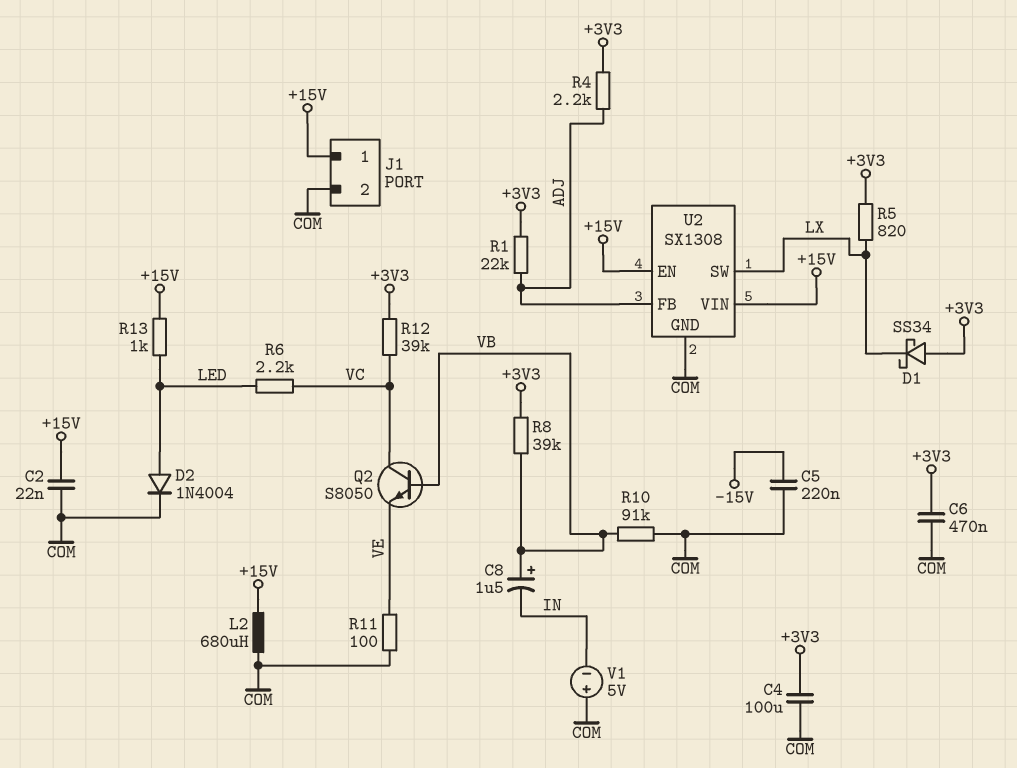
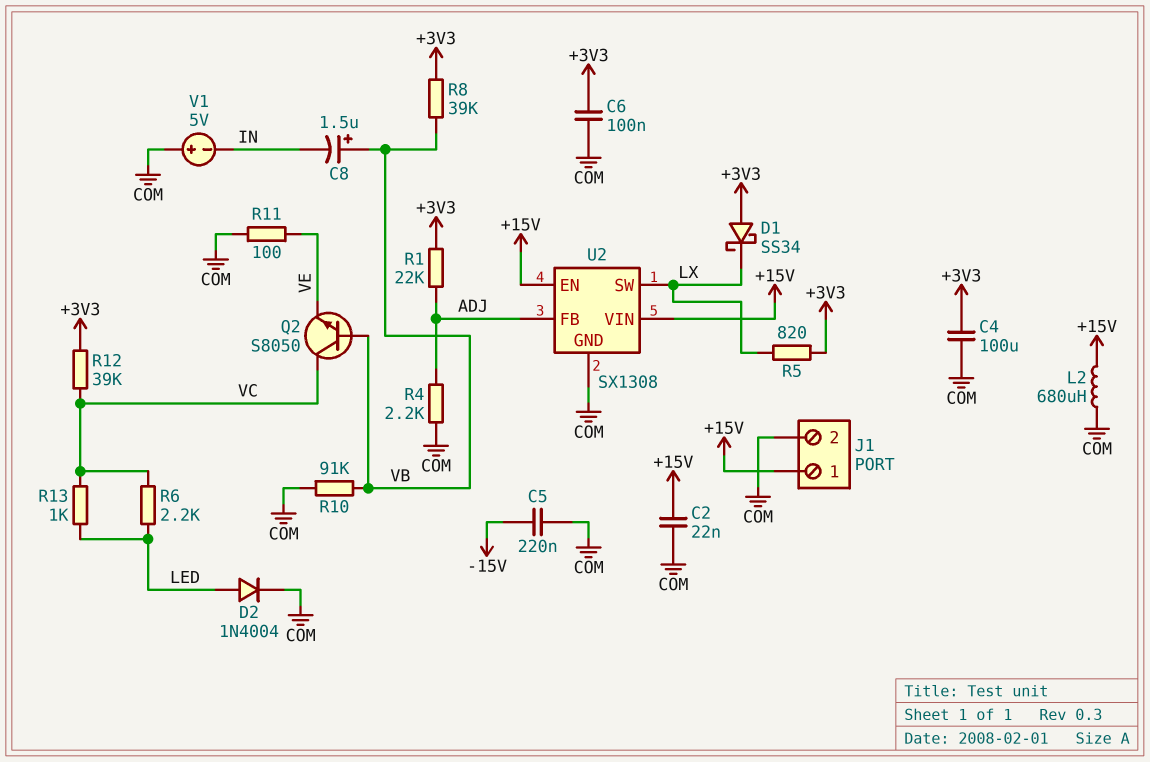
C6: 470nF (+3V3, COM) -> 100nF (+3V3, COM)
R4: 2.2k (+3V3, ADJ) -> 2.2k (ADJ, COM)
R13: 1k (+15V, LED) -> 1k (LED, VC)

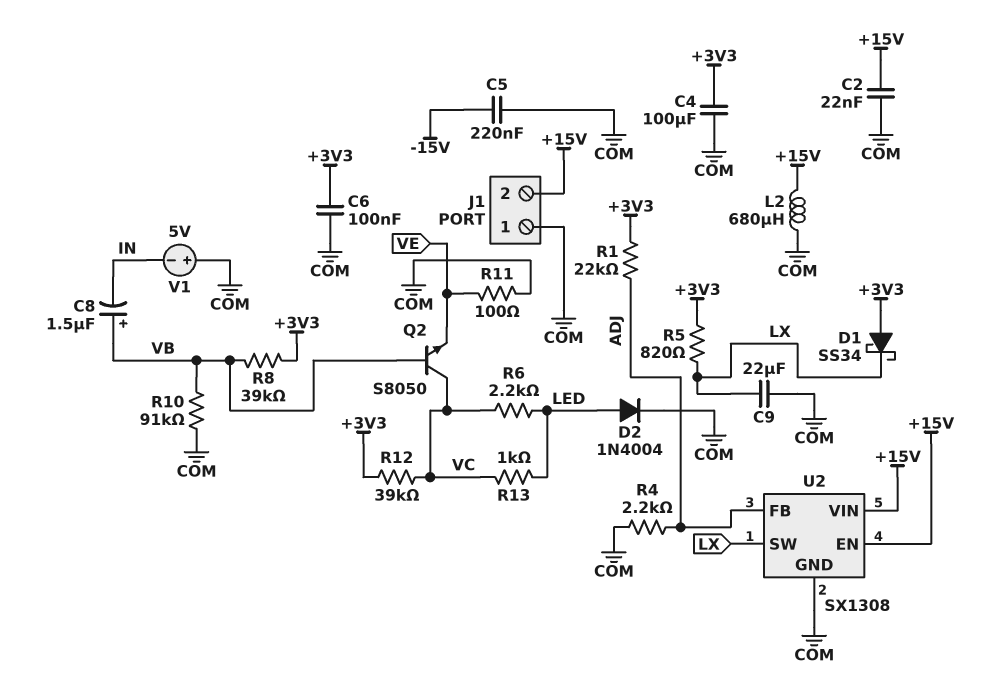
C9: none -> 22uF (COM, LX)
J1 pin 1: +15V -> COM
J1 pin 2: COM -> +15V

